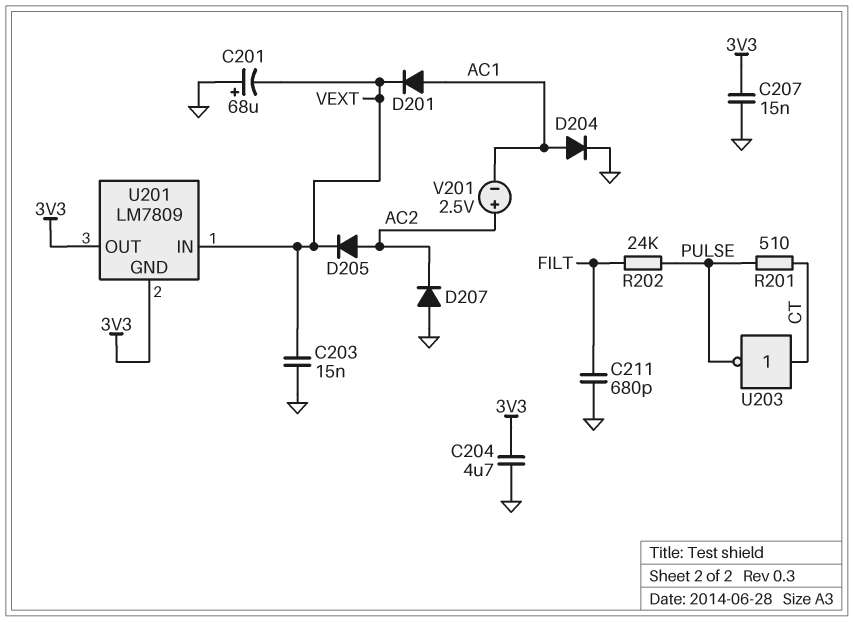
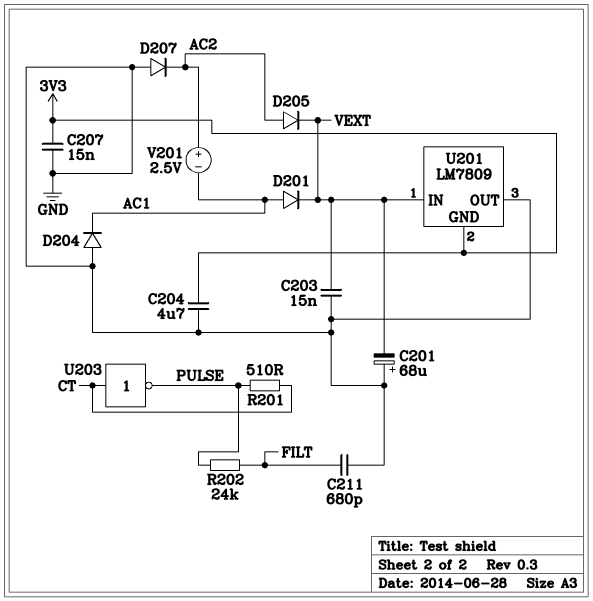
D204: diode (A AC1, K GND) -> diode (A GND, K AC1)
U201 pin OUT: 3V3 -> GND

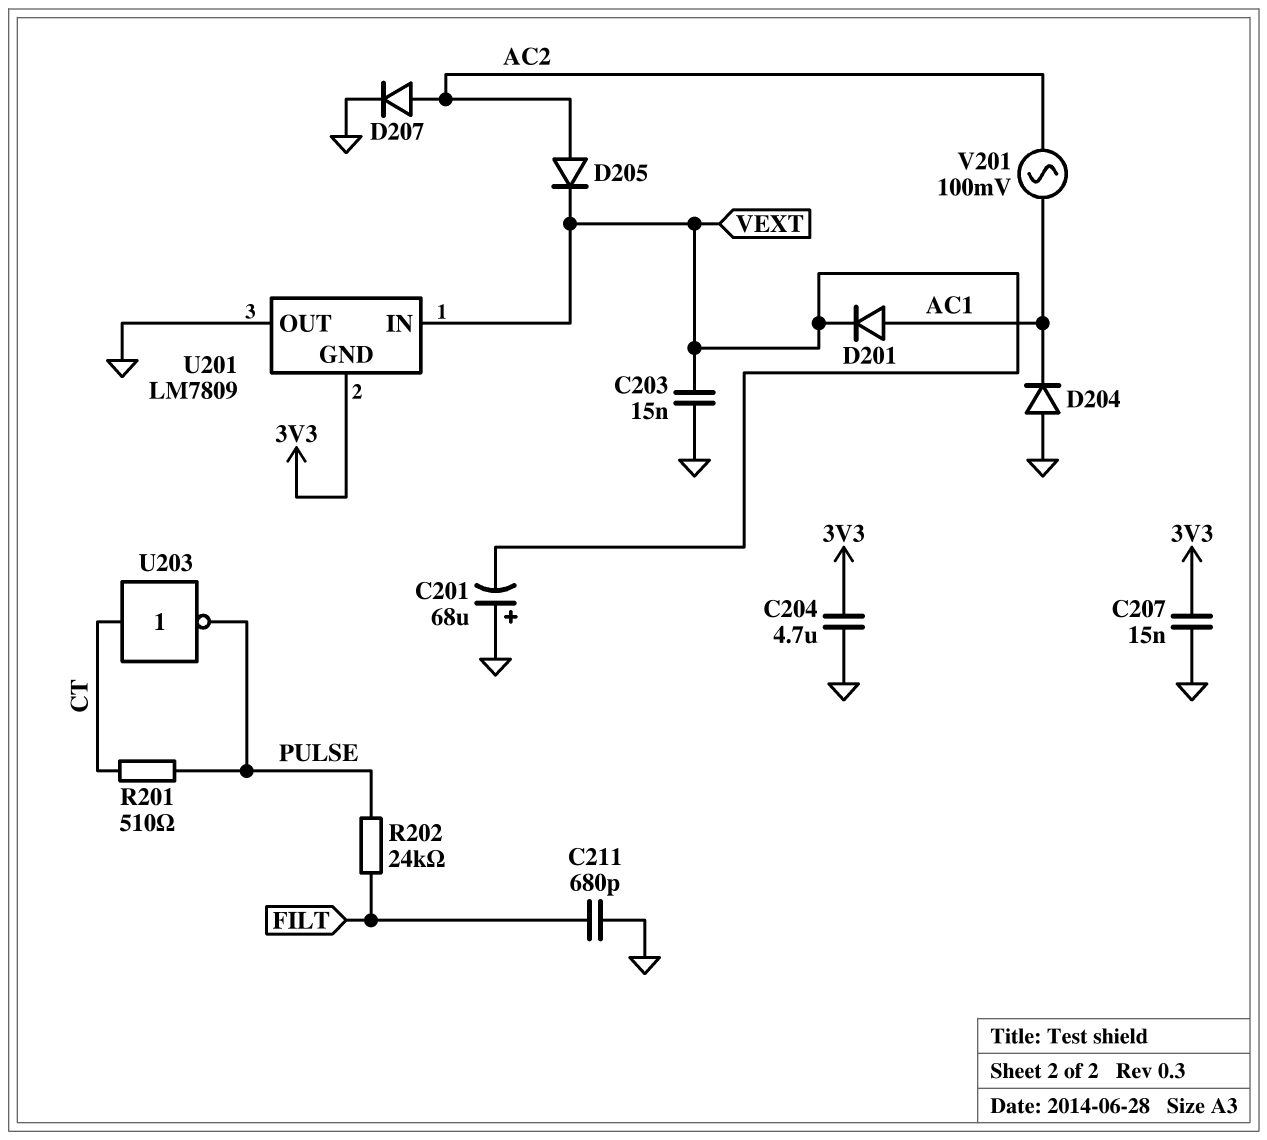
D207: diode (A GND, K AC2) -> diode (A AC2, K GND)
V201: 2.5V (plus AC2, minus AC1) -> AC 100mV (AC1, AC2)

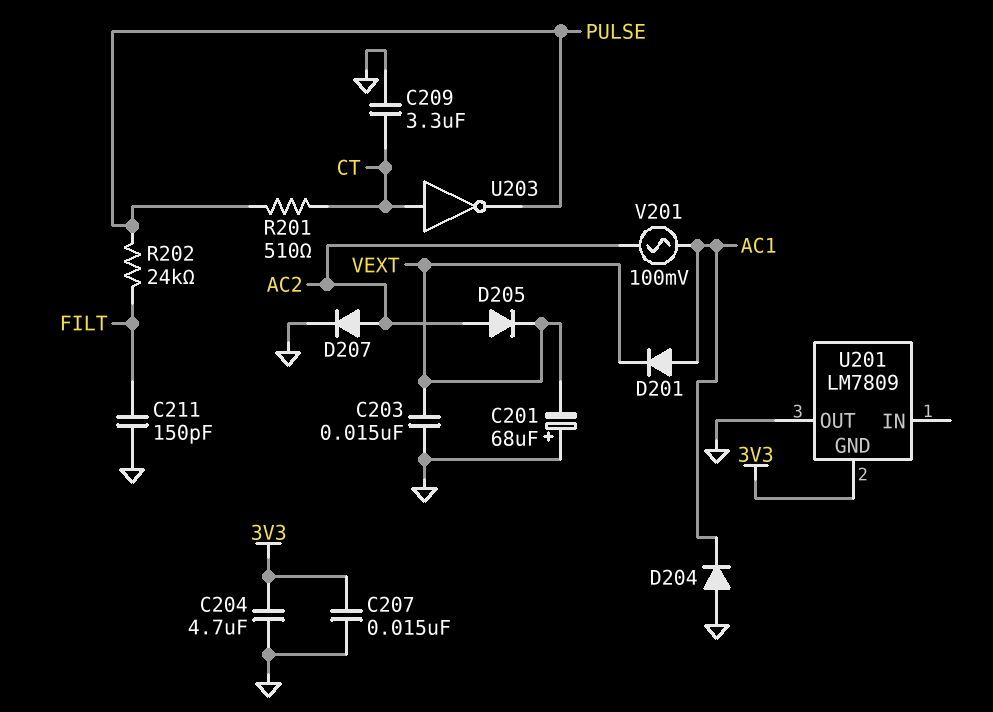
C209: none -> 3.3uF (CT, GND)
C211: 680pF (FILT, GND) -> 150pF (FILT, GND)
U201 pin IN: VEXT -> none

